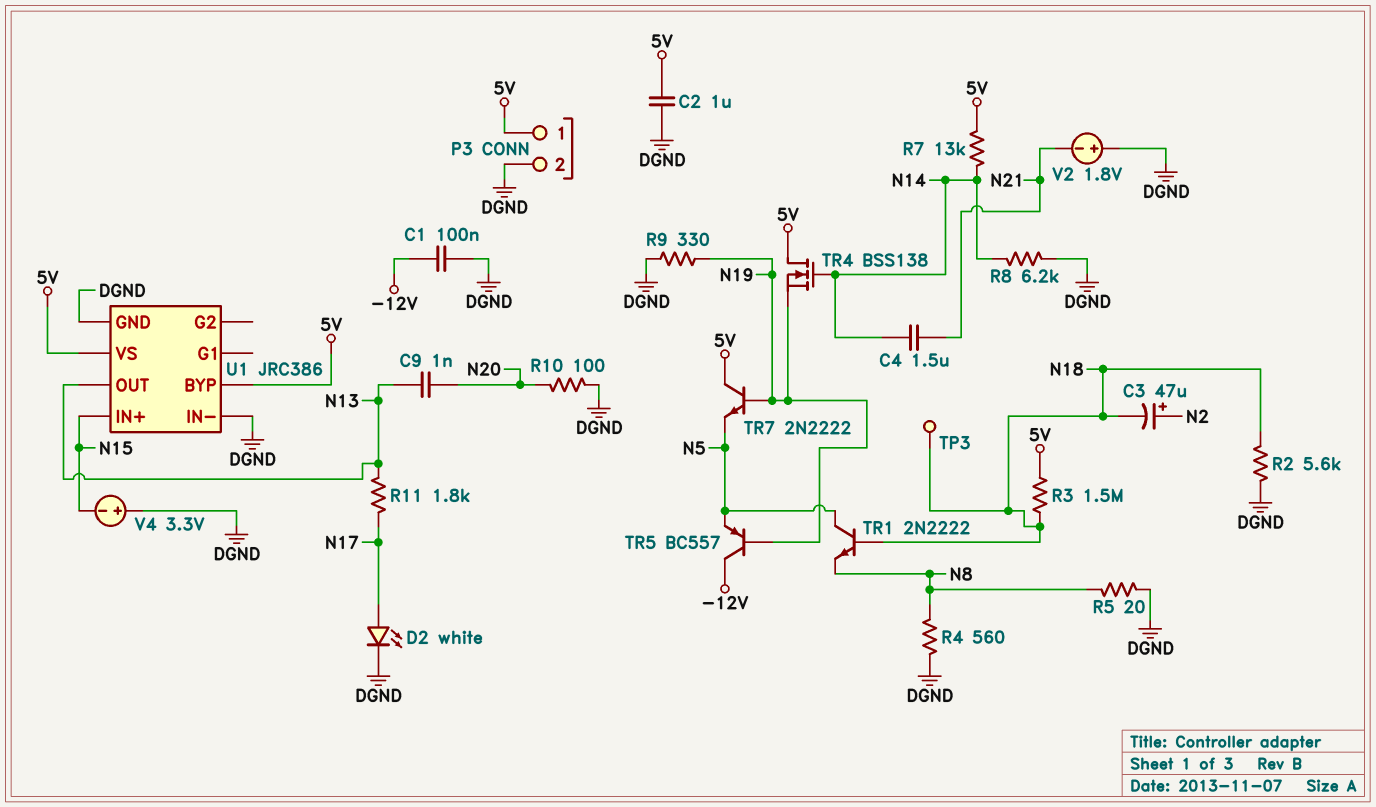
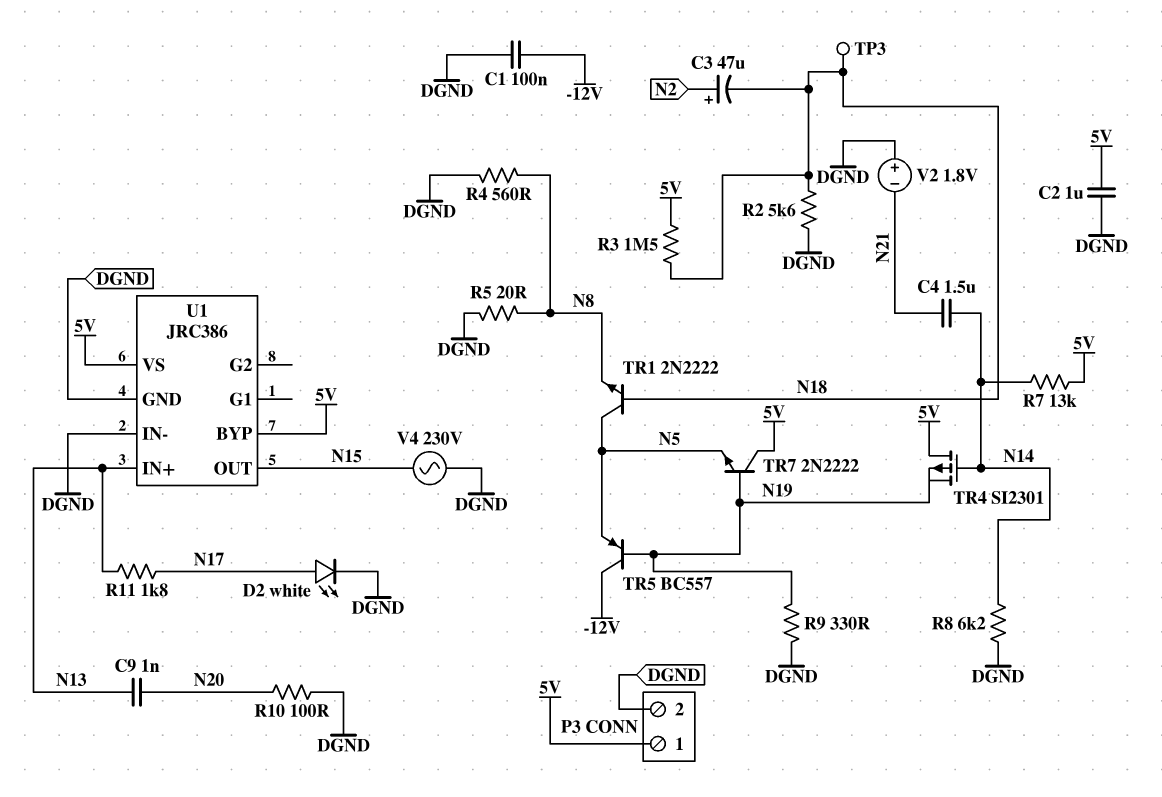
TR4: NMOS BSS138 (G N14, D 5V, S N19) -> PMOS SI2301 (G N14, D 5V, S N19)
U1 pin IN+: N15 -> N13
U1 pin OUT: N13 -> N15
V4: 3.3V (plus DGND, minus N15) -> AC 230V (DGND, N15)

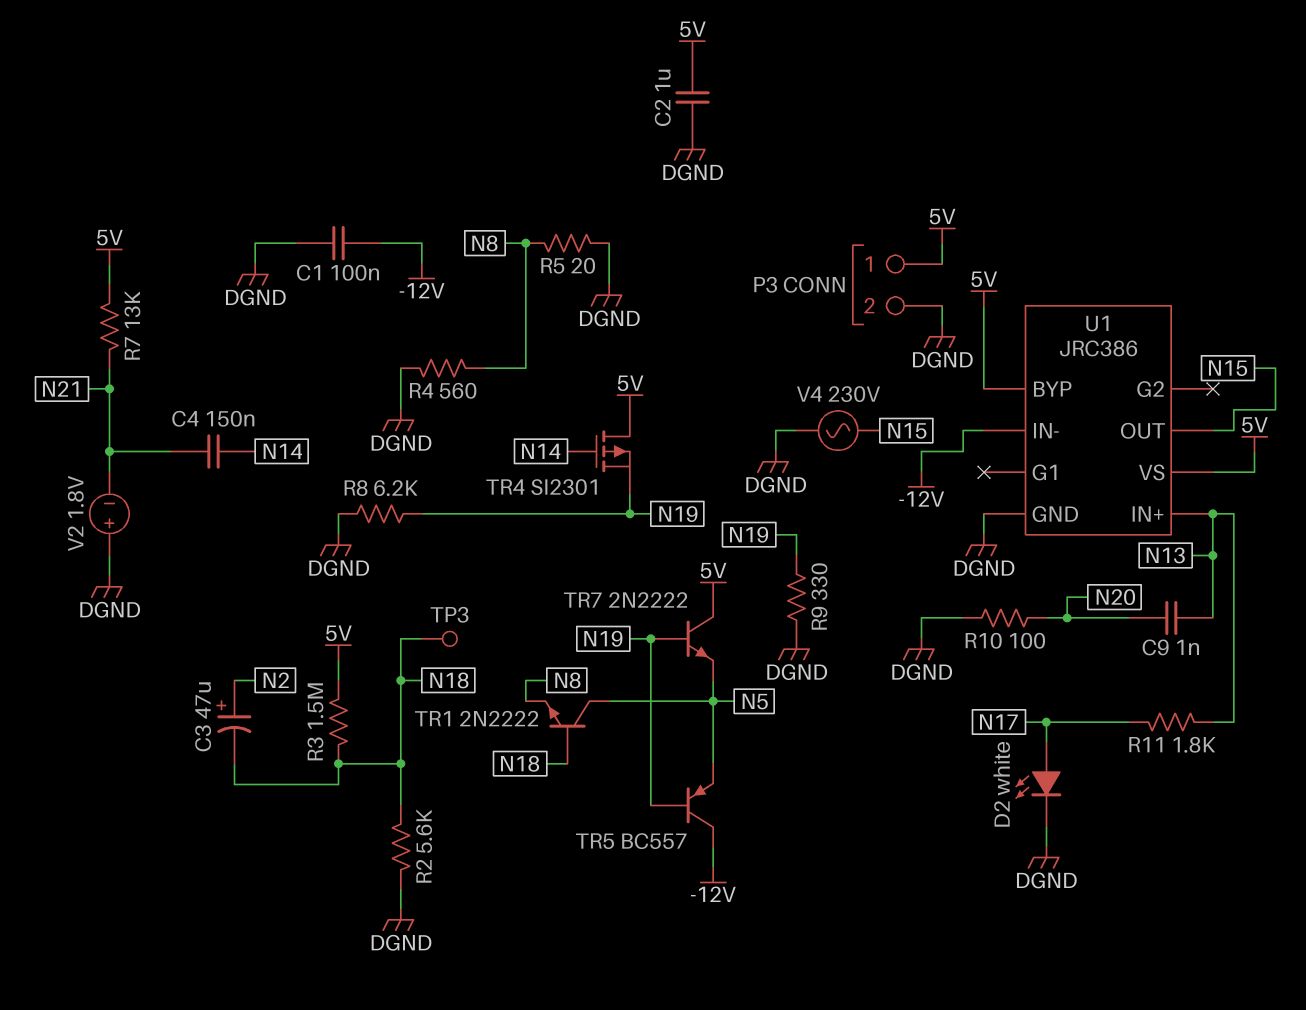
C4: 1.5uF (N14, N21) -> 150nF (N14, N21)
R7: 13k (5V, N14) -> 13k (5V, N21)
R8: 6.2k (DGND, N14) -> 6.2k (DGND, N19)
U1 pin IN-: DGND -> -12V

